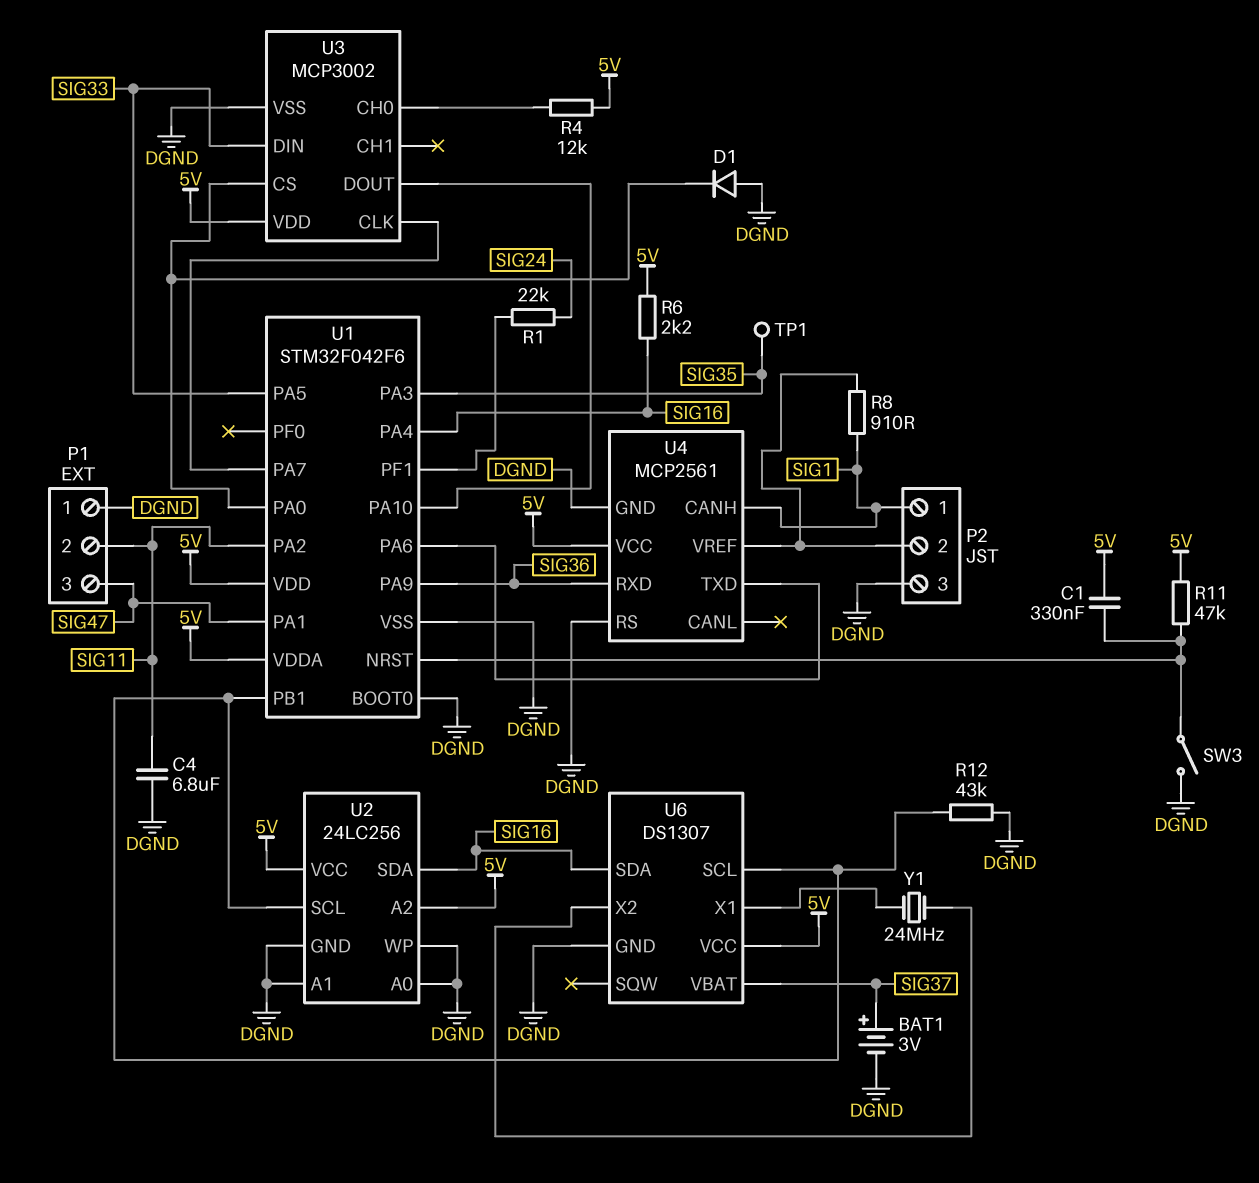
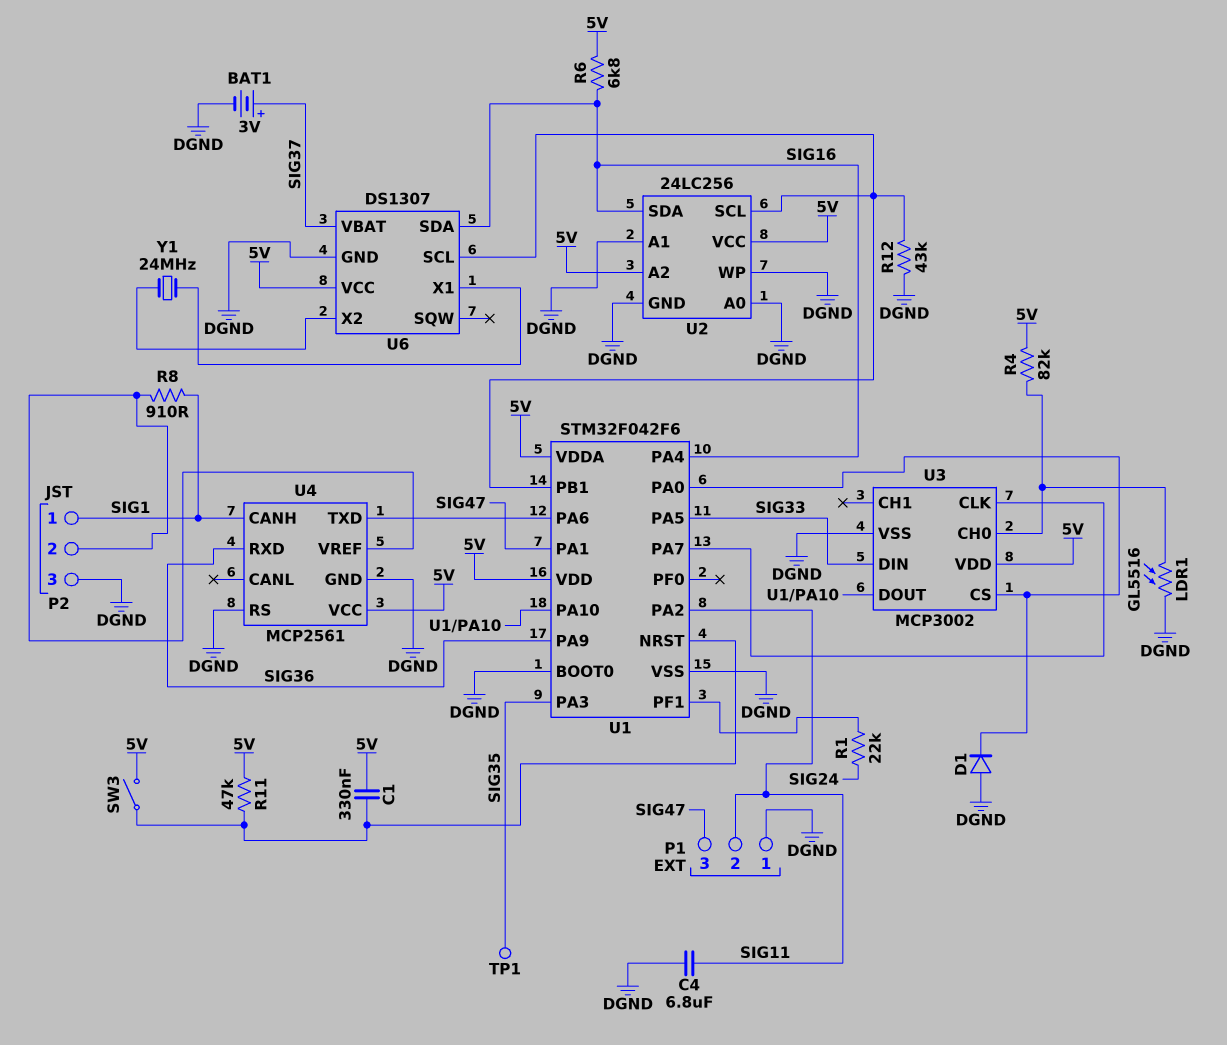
LDR1: none -> GL5516 (DGND, U3/CH0)
R4: 12k (5V, U3/CH0) -> 82k (5V, U3/CH0)
R6: 2.2k (5V, SIG16) -> 6.8k (5V, SIG16)
SW3: switch (DGND, U1/NRST) -> switch (5V, U1/NRST)

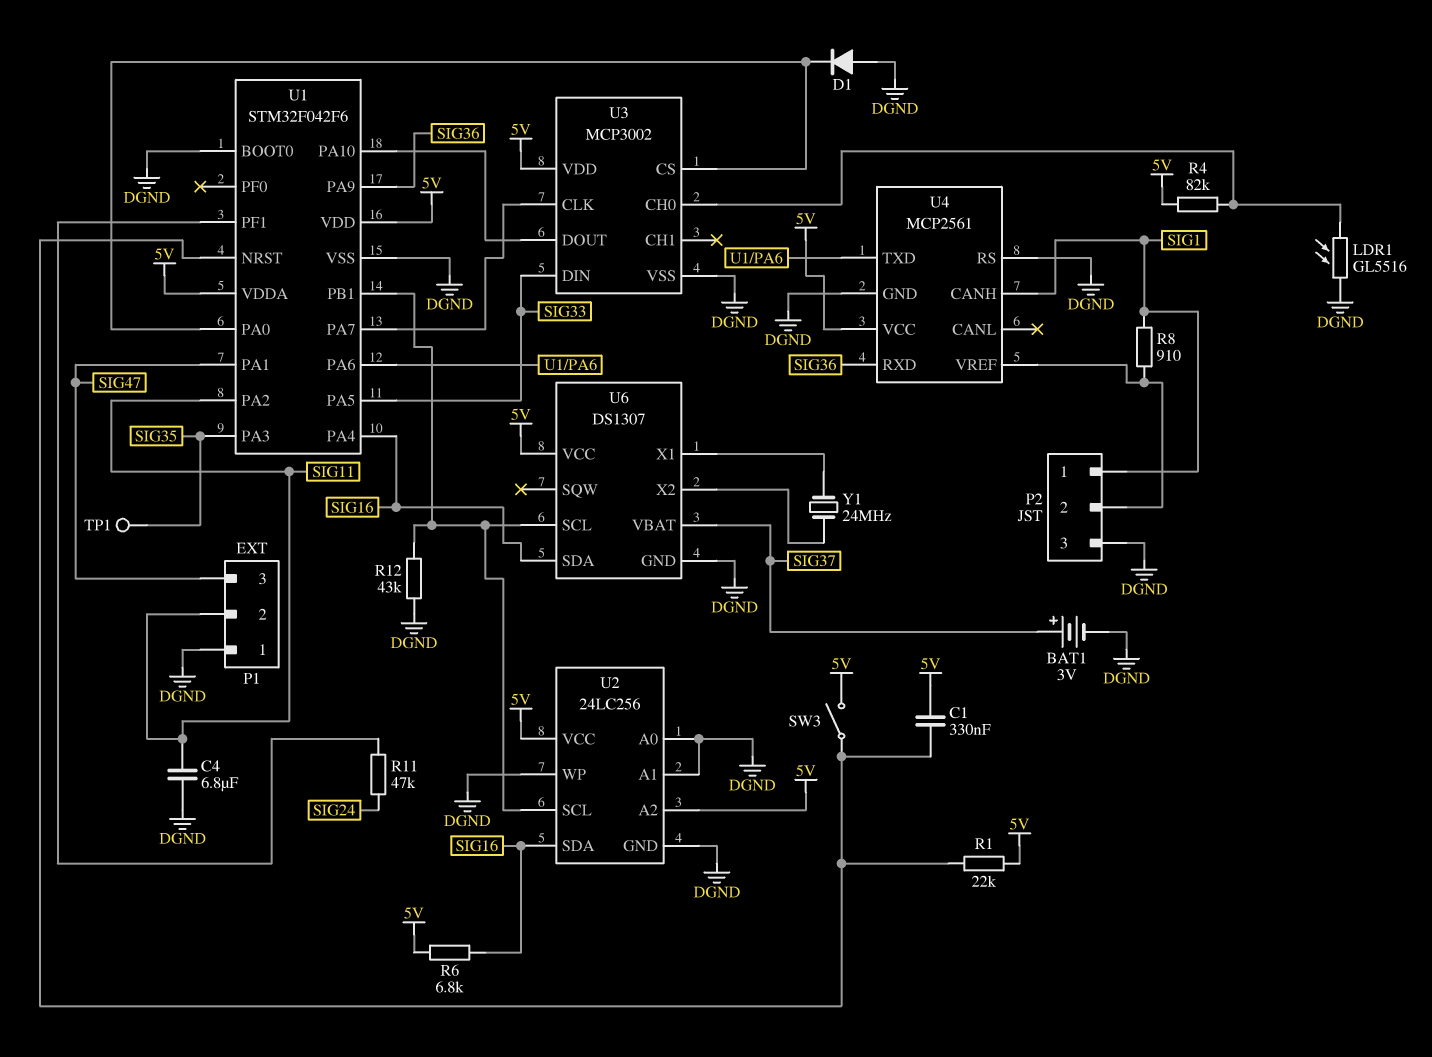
R1: 22k (SIG24, U1/PF1) -> 22k (5V, U1/NRST)
R11: 47k (5V, U1/NRST) -> 47k (SIG24, U1/PF1)

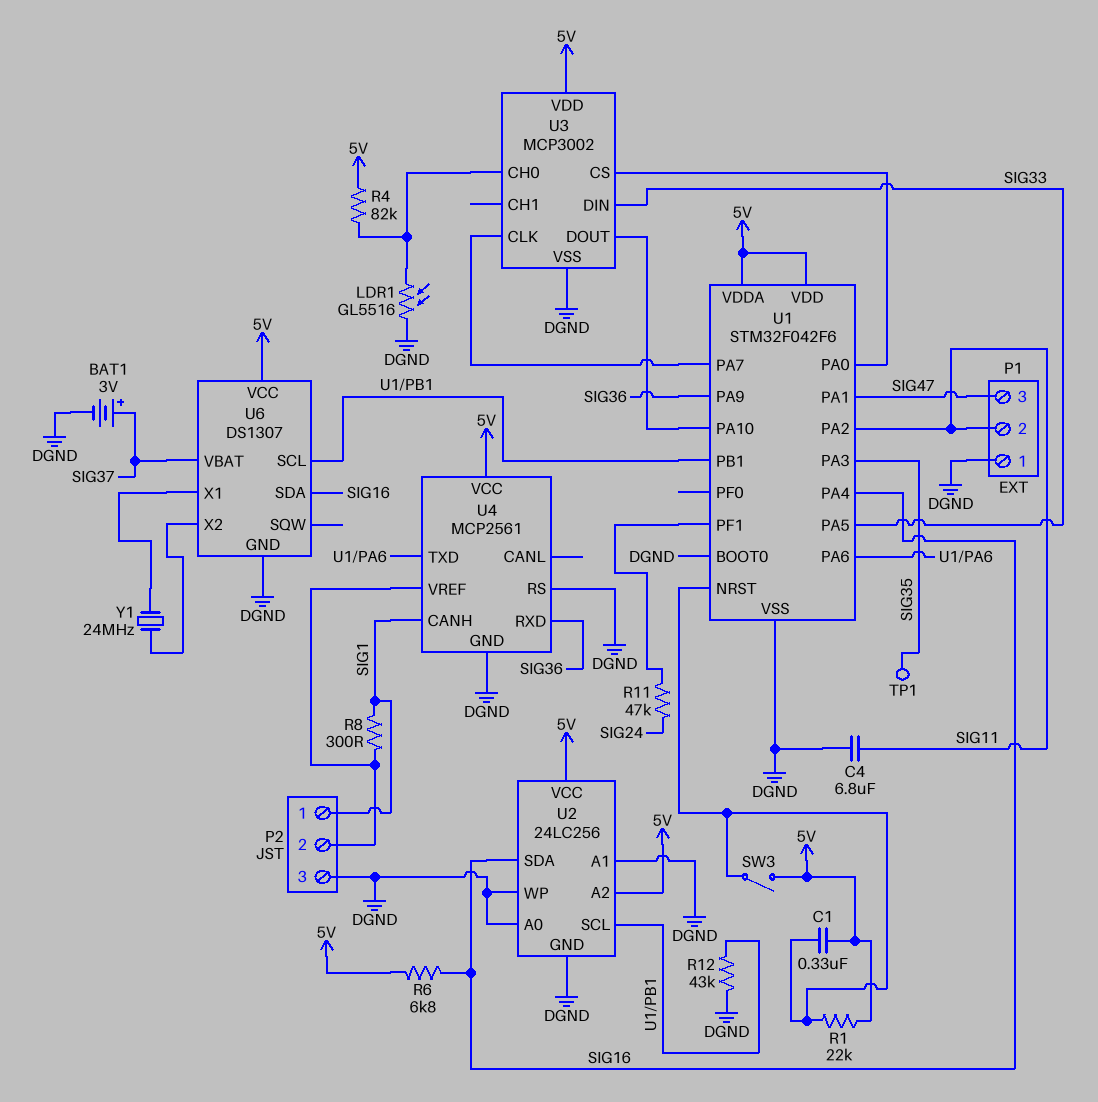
D1: diode (A DGND, K U1/PA0) -> none
R8: 910 (P2/2, SIG1) -> 300 (P2/2, SIG1)

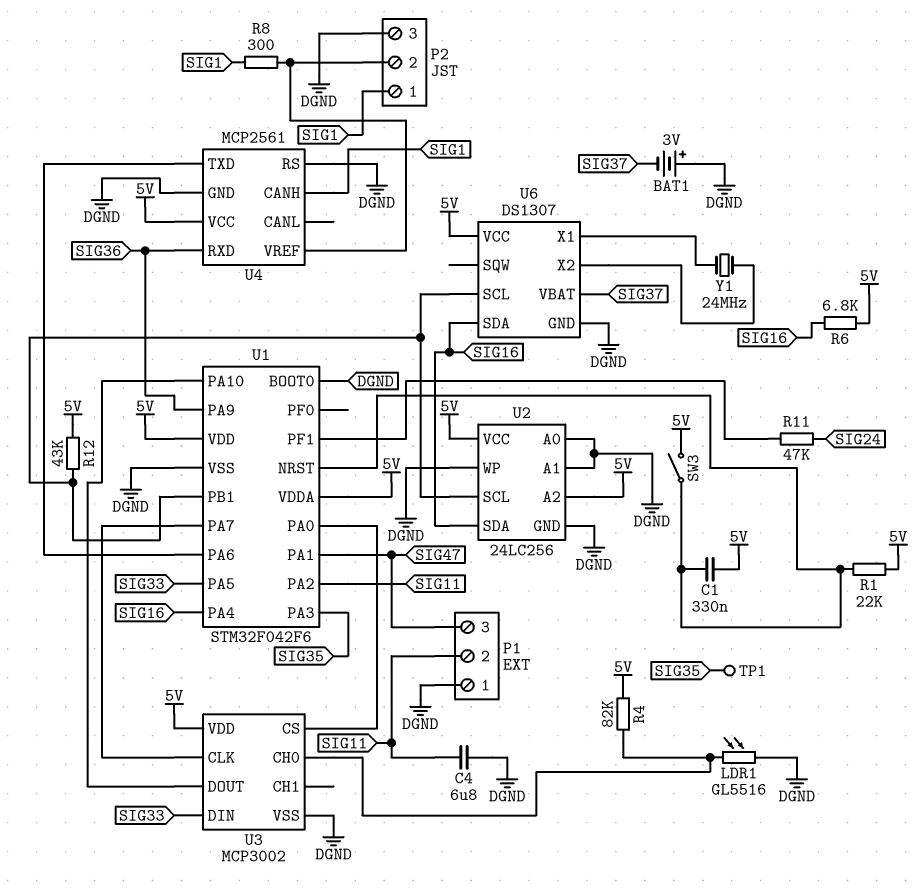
BAT1: 3V (plus SIG37, minus DGND) -> 3V (plus DGND, minus SIG37)
R12: 43k (DGND, U1/PB1) -> 43k (5V, U1/PB1)

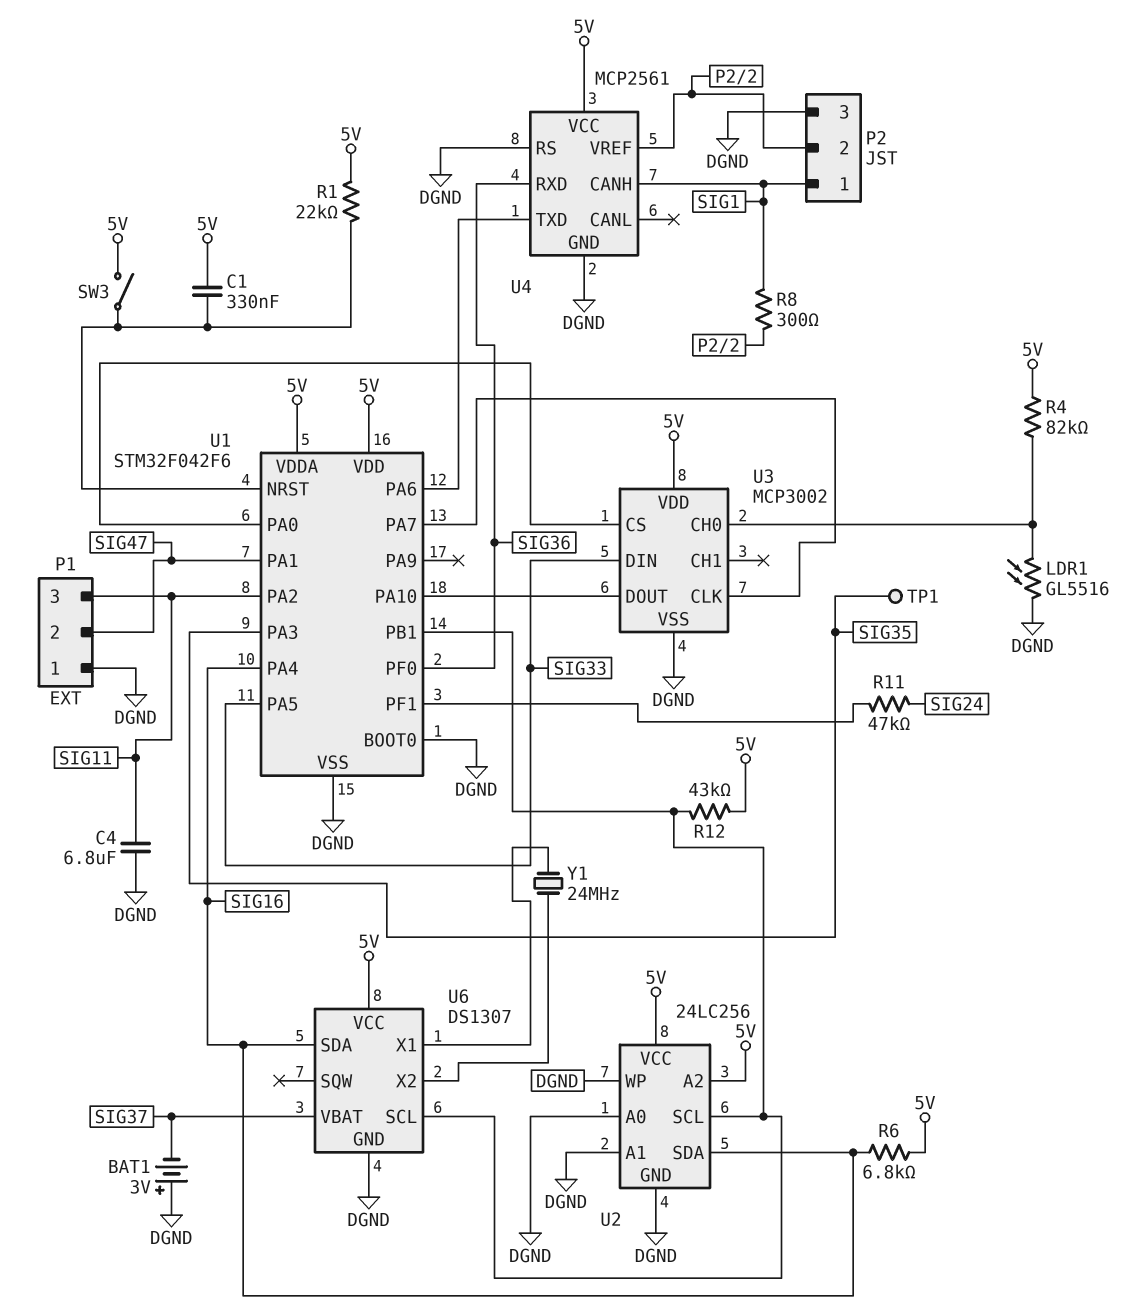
P1 pin 2: SIG11 -> SIG47
P1 pin 3: SIG47 -> SIG11
U1 pin PA9: SIG36 -> none
U1 pin PF0: none -> SIG36

